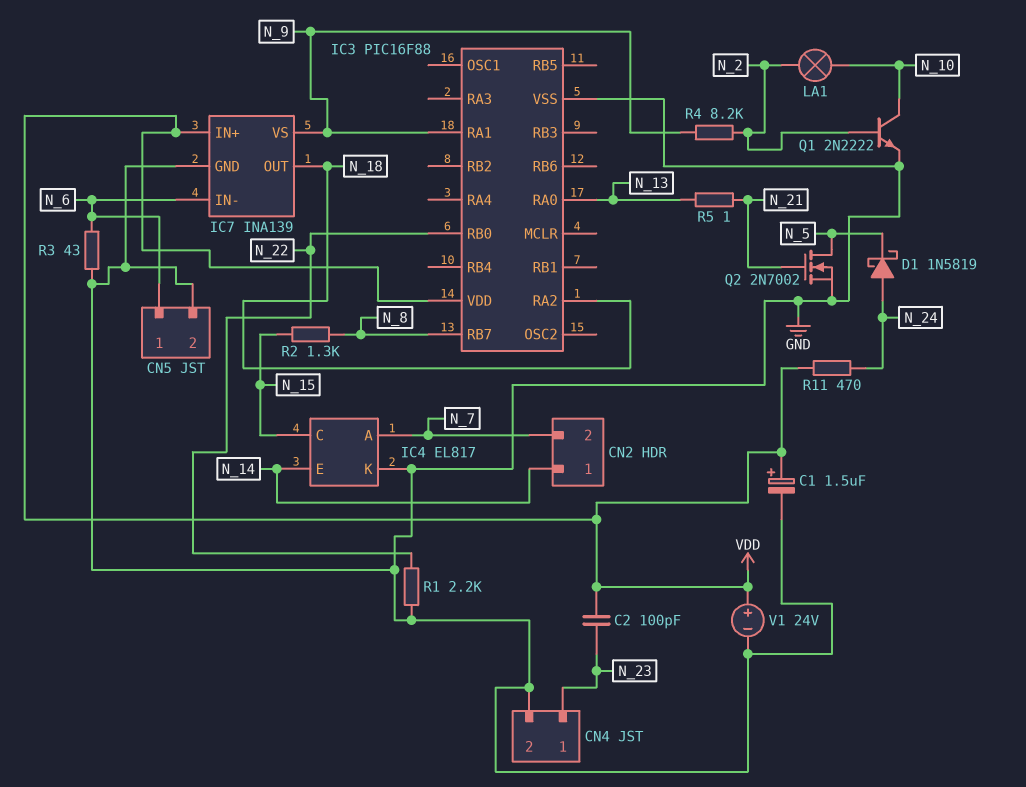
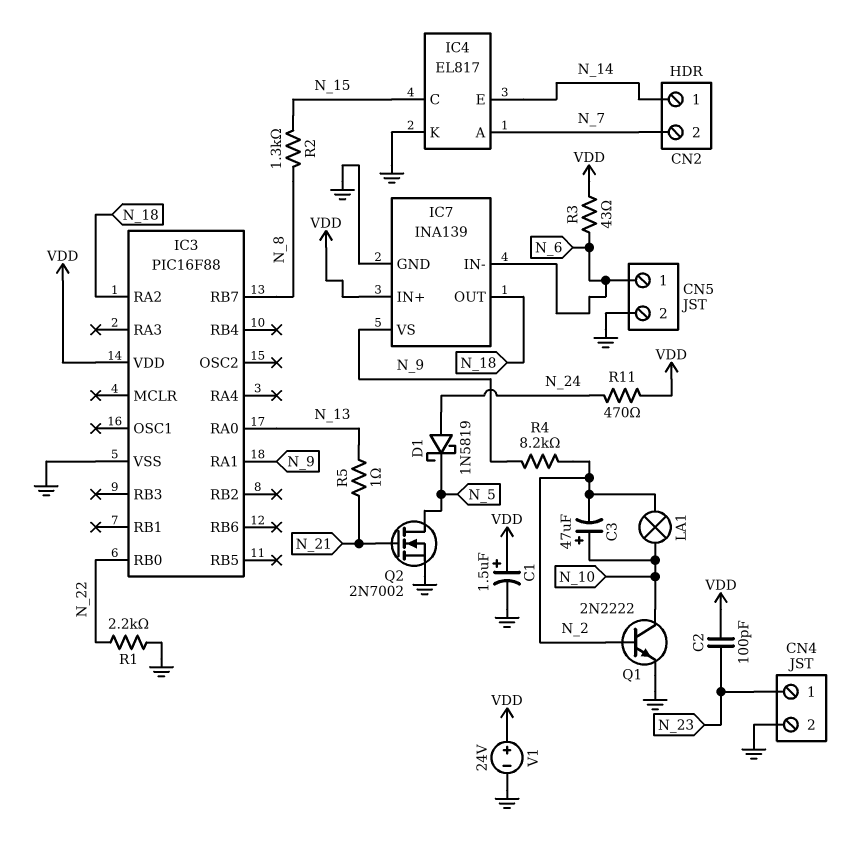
C3: none -> 47uF (plus N_10, minus N_2)
R3: 43 (GND, N_6) -> 43 (N_6, VDD)

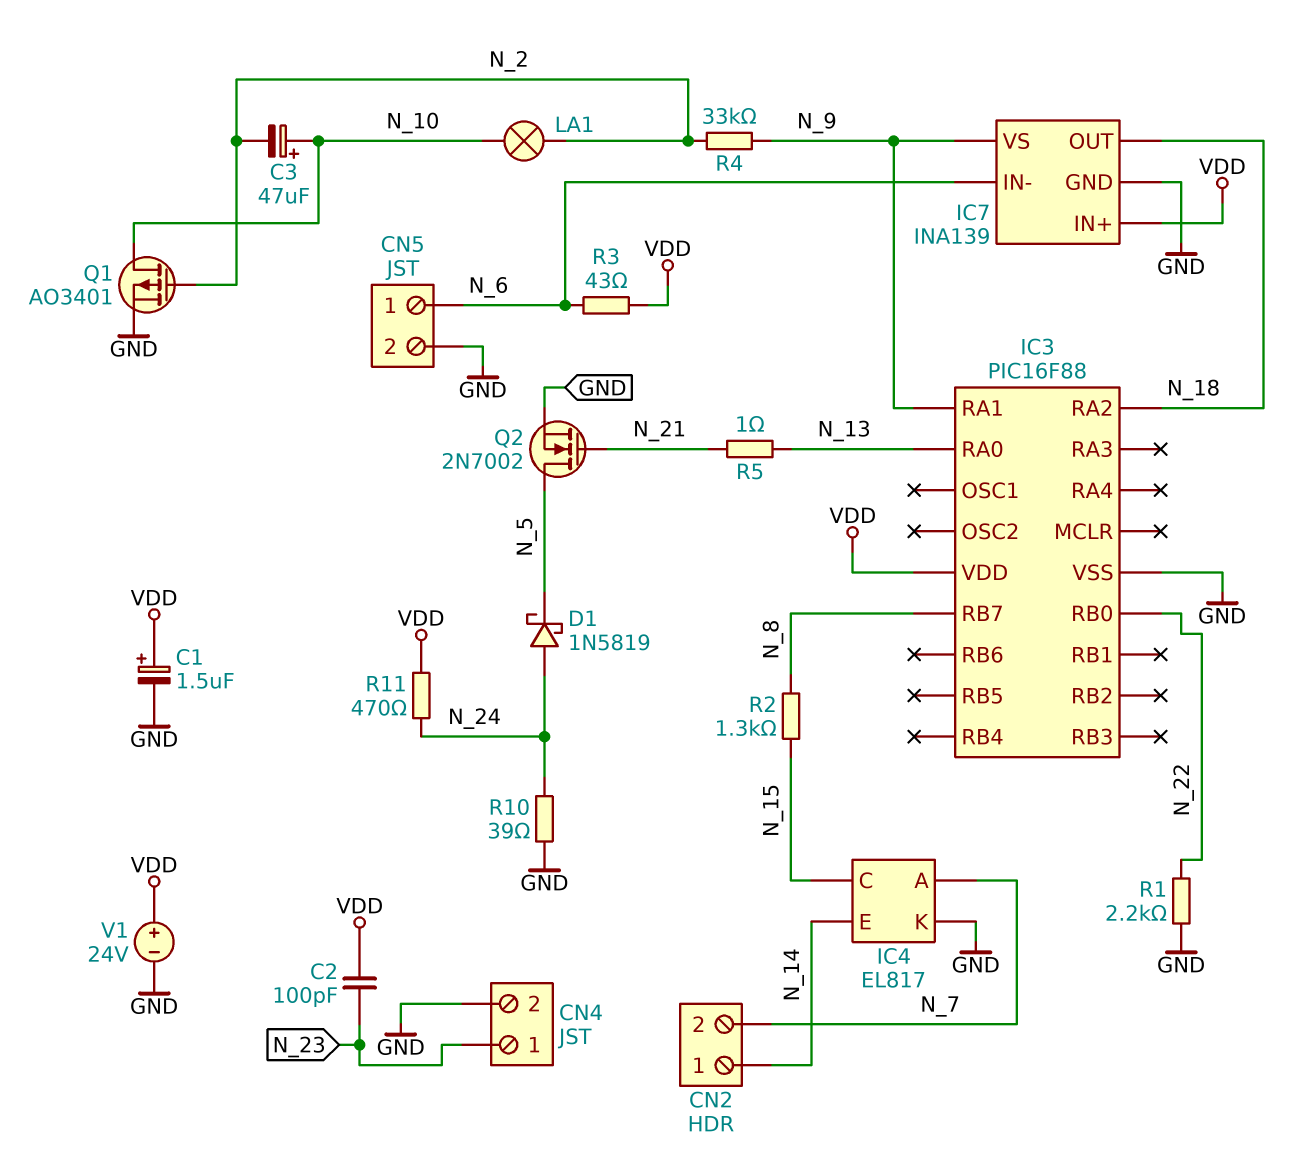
Q1: NPN 2N2222 (B N_2, C N_10, E GND) -> PMOS AO3401 (G N_2, D N_10, S GND)
R4: 8.2k (N_2, N_9) -> 33k (N_2, N_9)
R10: none -> 39 (GND, N_24)

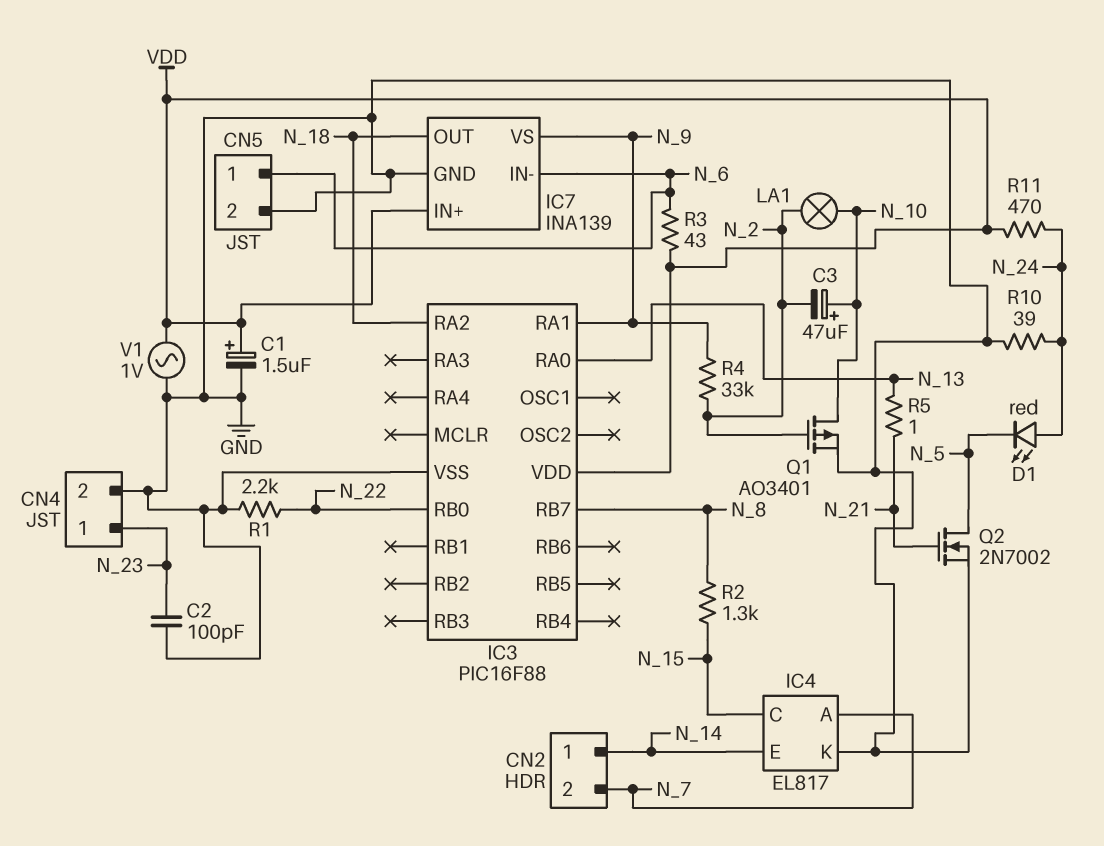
C2: 100pF (N_23, VDD) -> 100pF (GND, N_23)
D1: schottky 1N5819 (A N_24, K N_5) -> LED red (A N_24, K N_5)
V1: 24V (plus VDD, minus GND) -> AC 1V (GND, VDD)

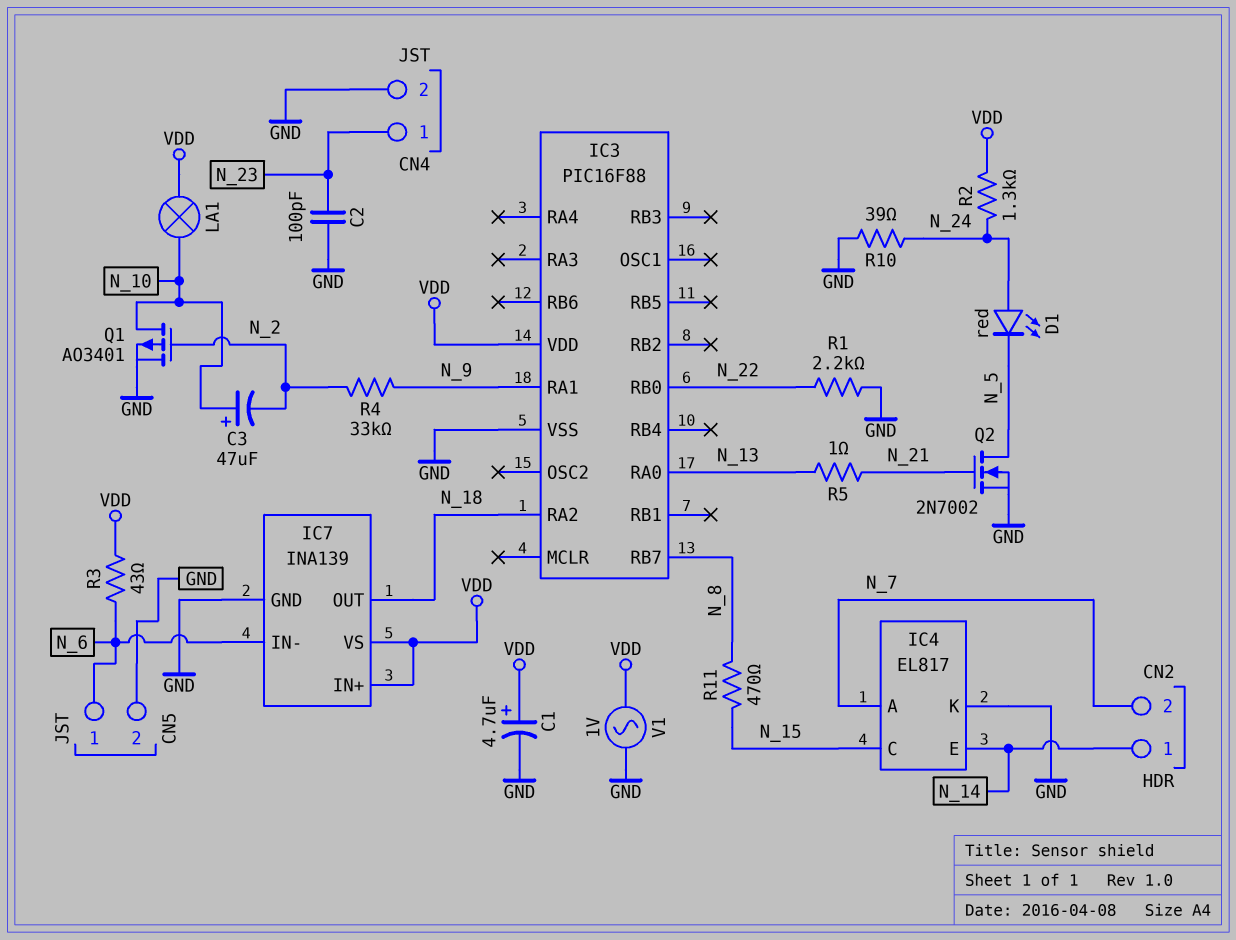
C1: 1.5uF (plus VDD, minus GND) -> 4.7uF (plus VDD, minus GND)
IC7 pin VS: N_9 -> VDD
LA1: lamp (N_2, N_10) -> lamp (N_10, VDD)
R2: 1.3k (N_8, N_15) -> 1.3k (N_24, VDD)
R11: 470 (N_24, VDD) -> 470 (N_8, N_15)

